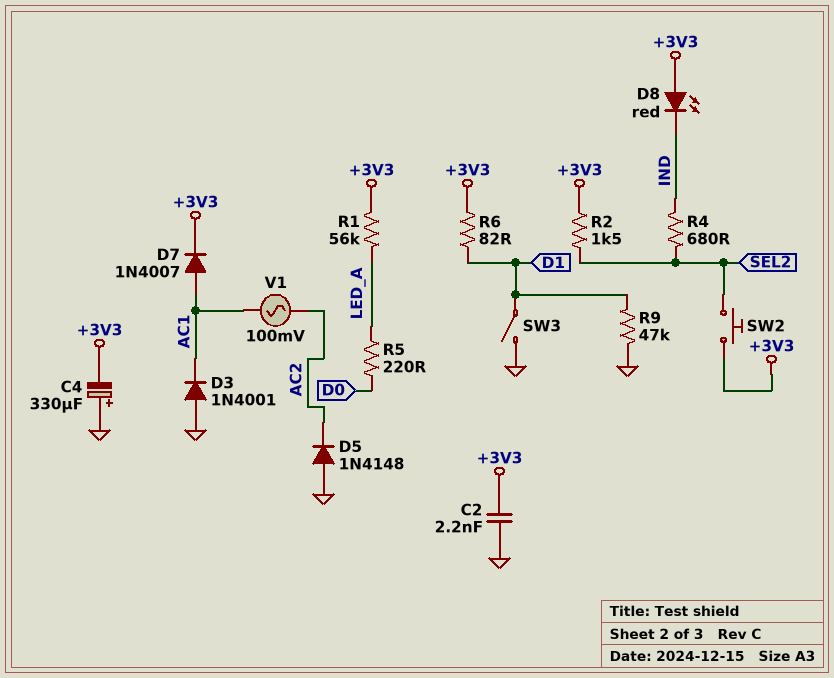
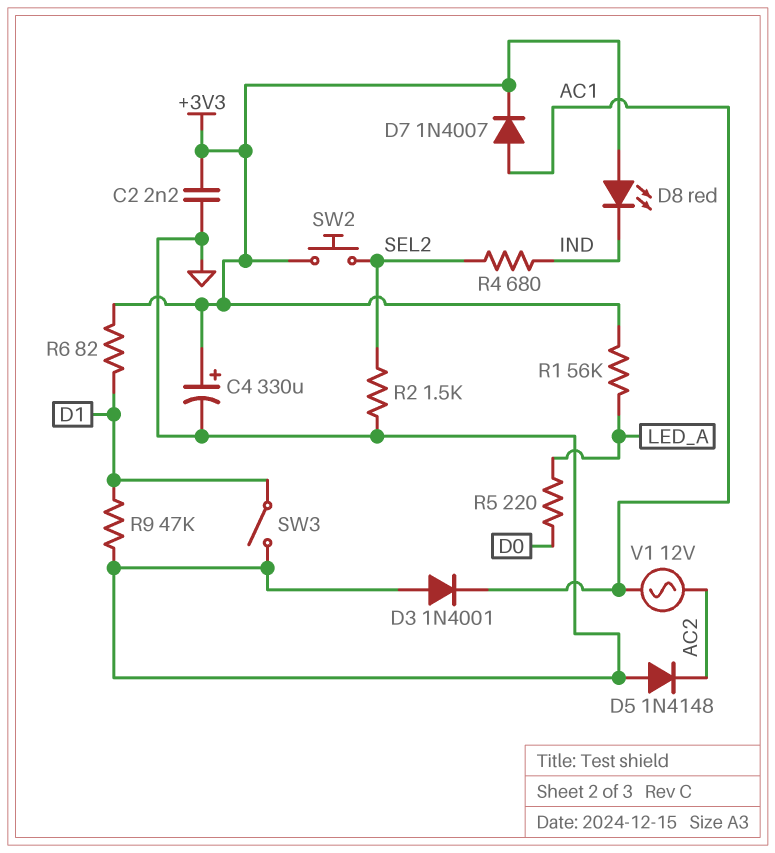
C4: 330uF (plus GND, minus +3V3) -> 330uF (plus +3V3, minus GND)
R2: 1.5k (+3V3, SEL2) -> 1.5k (GND, SEL2)
V1: AC 100mV (AC1, AC2) -> AC 12V (AC1, AC2)

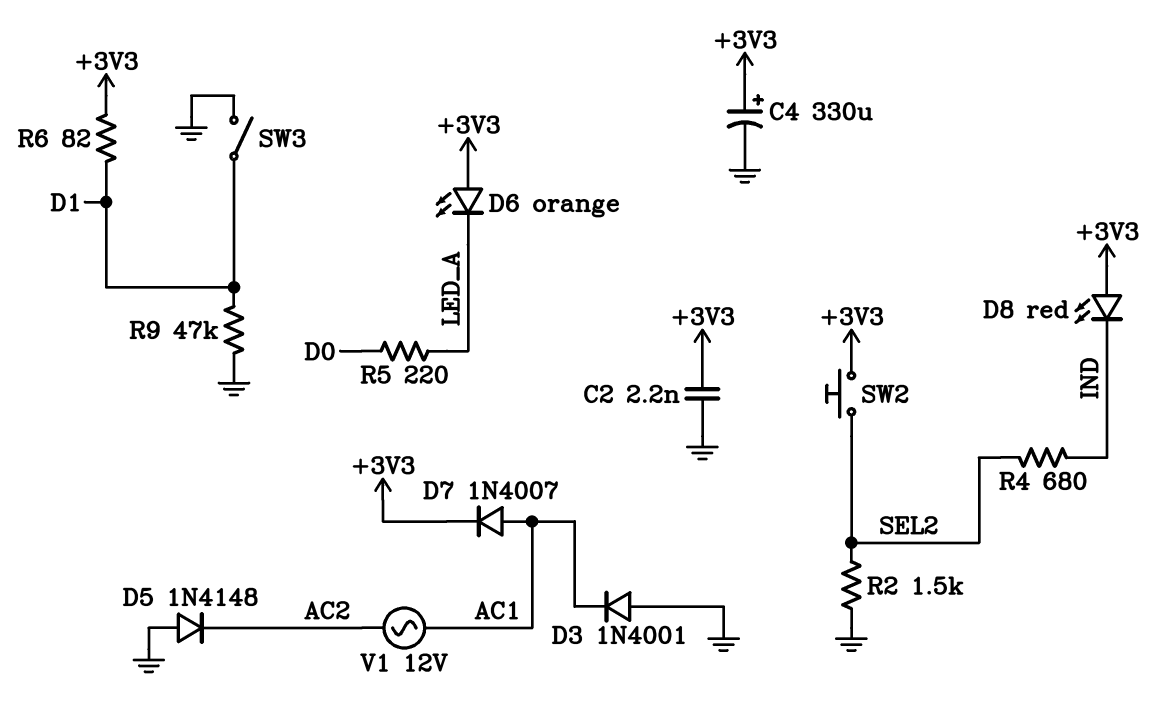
D6: none -> LED orange (A +3V3, K LED_A)
R1: 56k (+3V3, LED_A) -> none

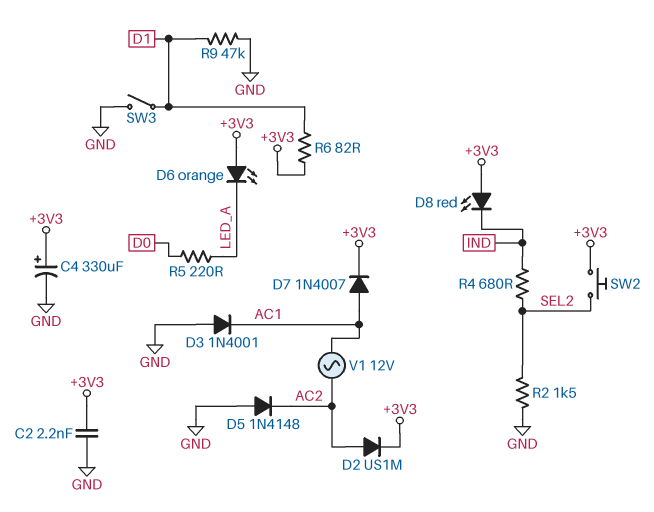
D2: none -> diode US1M (A AC2, K +3V3)

